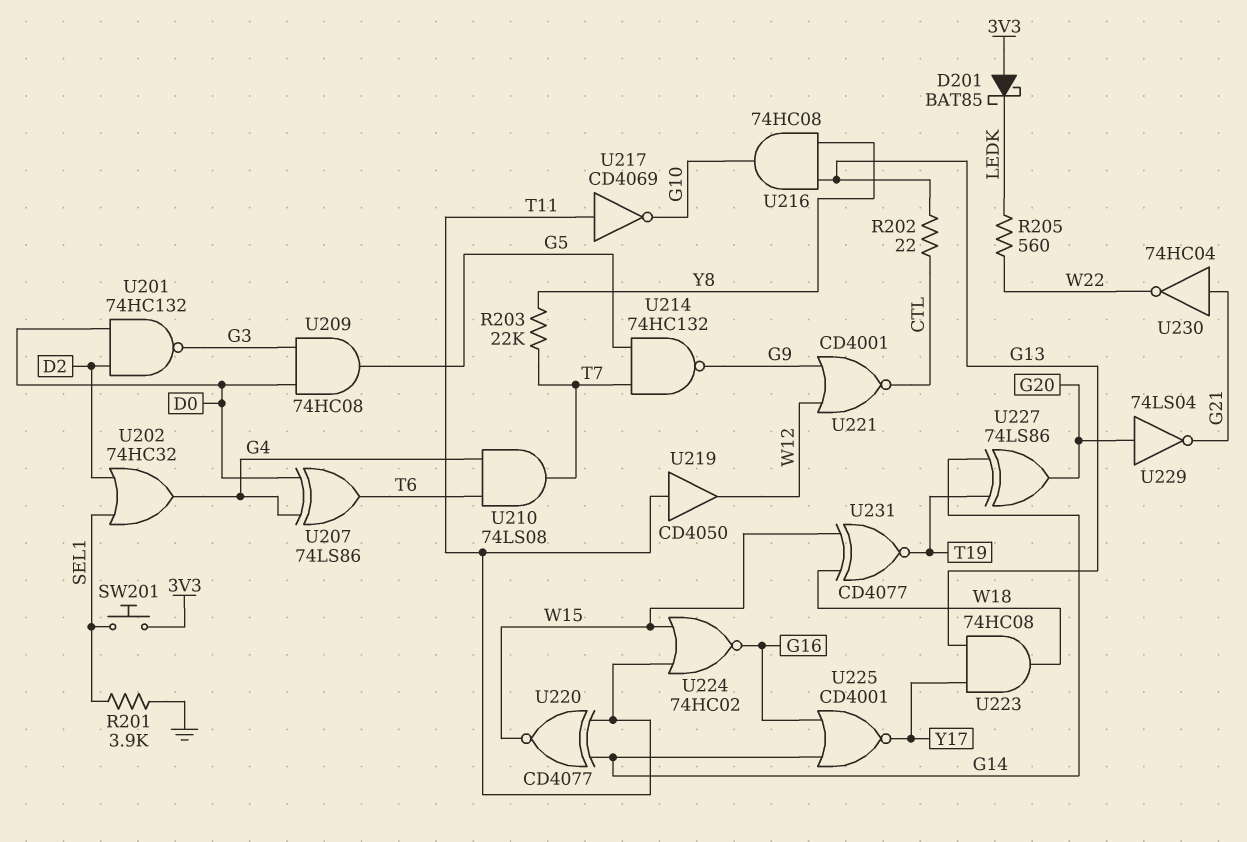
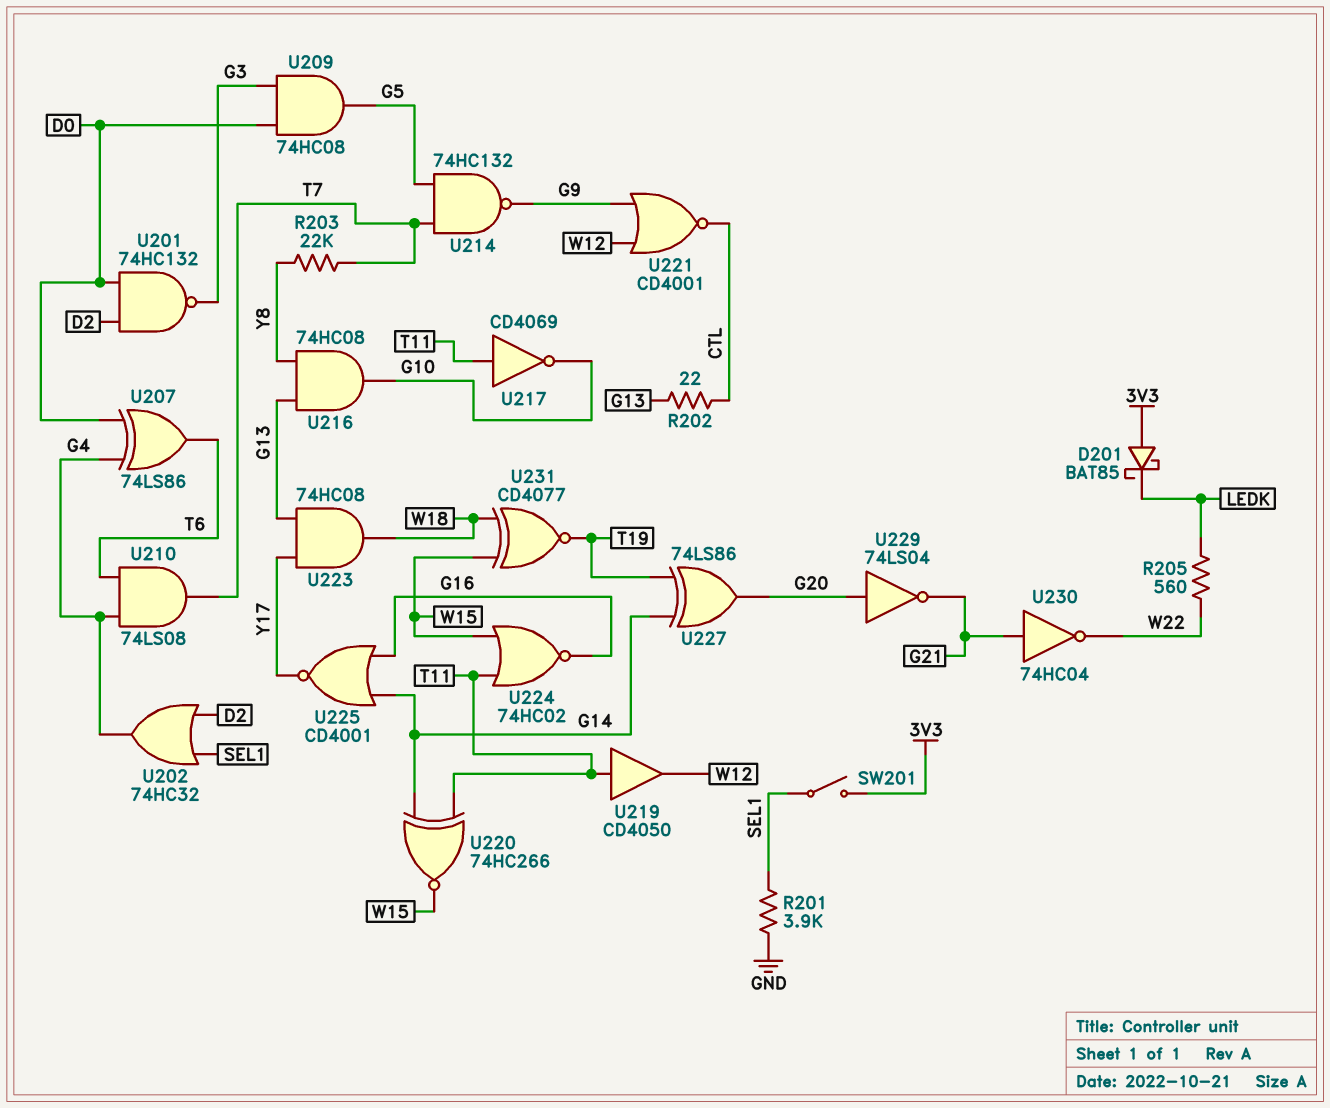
SW201: button (3V3, SEL1) -> switch (3V3, SEL1)
U220: XNOR CD4077 (in G14, in T11, out W15) -> XNOR 74HC266 (in G14, in T11, out W15)

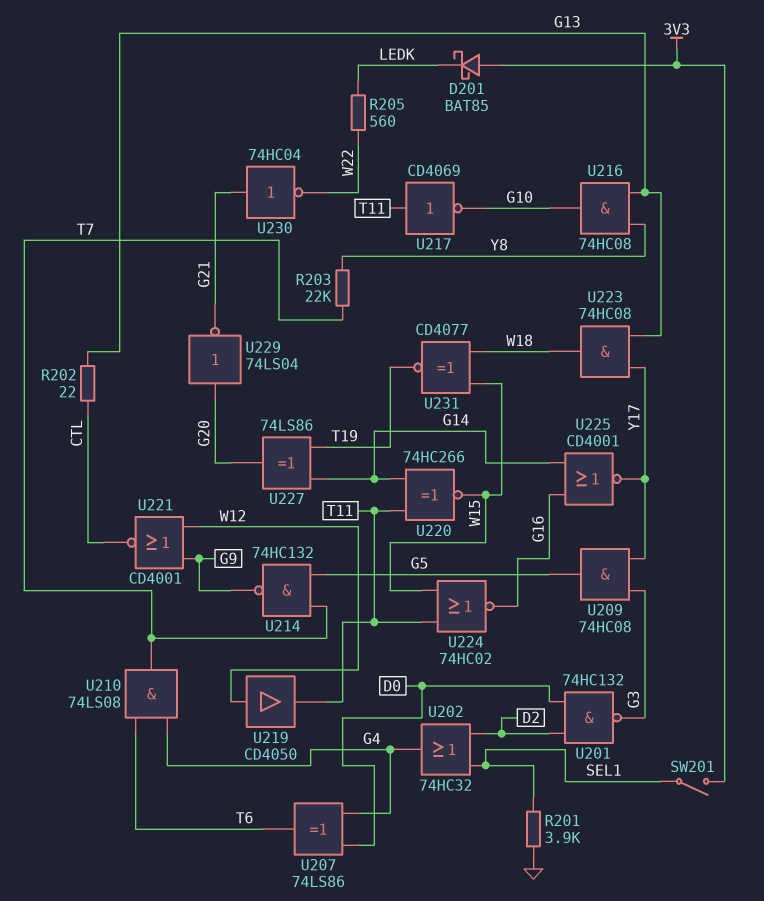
U209: AND 74HC08 (in D0, in G3, out G5) -> AND 74HC08 (in G3, in Y17, out G5)
U219: buffer CD4050 (in T11, out W12) -> buffer CD4050 (in W12, out T11)

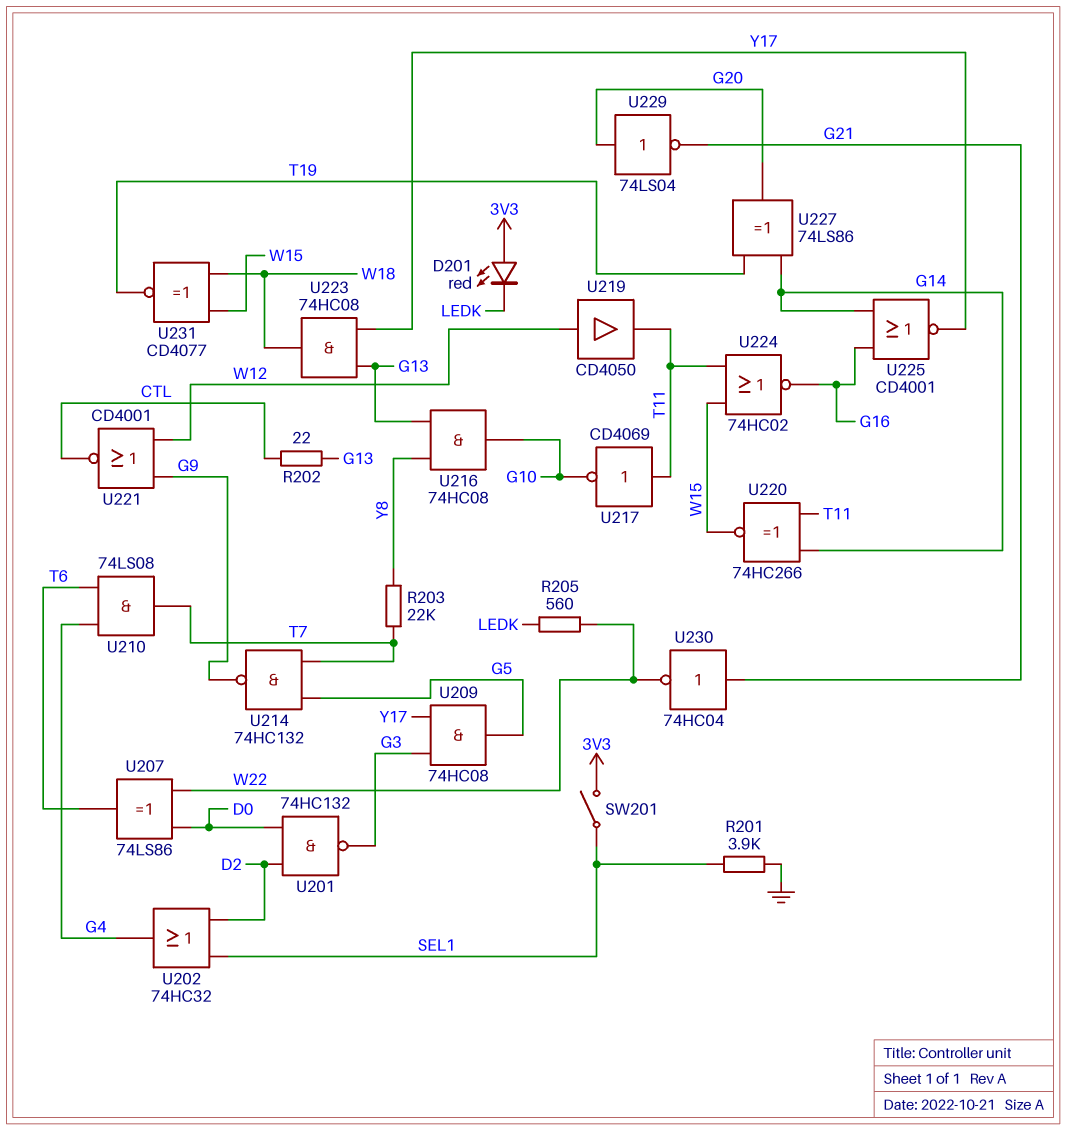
D201: schottky BAT85 (A 3V3, K LEDK) -> LED red (A 3V3, K LEDK)
U207: XOR 74LS86 (in D0, in G4, out T6) -> XOR 74LS86 (in D0, in W22, out T6)

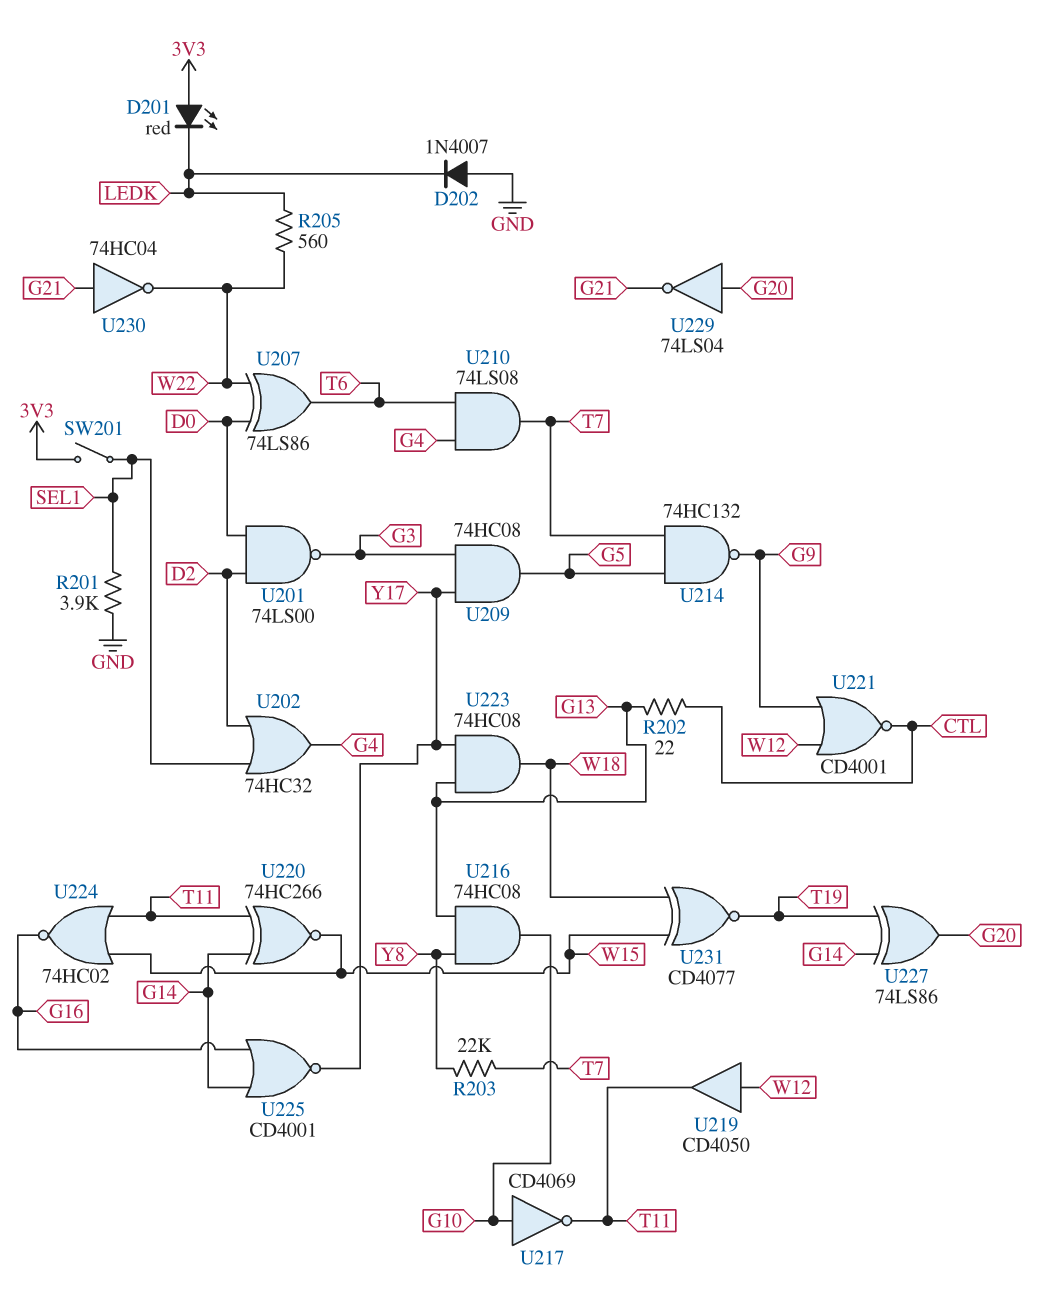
D202: none -> diode 1N4007 (A GND, K LEDK)
U201: NAND 74HC132 (in D0, in D2, out G3) -> NAND 74LS00 (in D0, in D2, out G3)
U217: NOT CD4069 (in T11, out G10) -> NOT CD4069 (in G10, out T11)

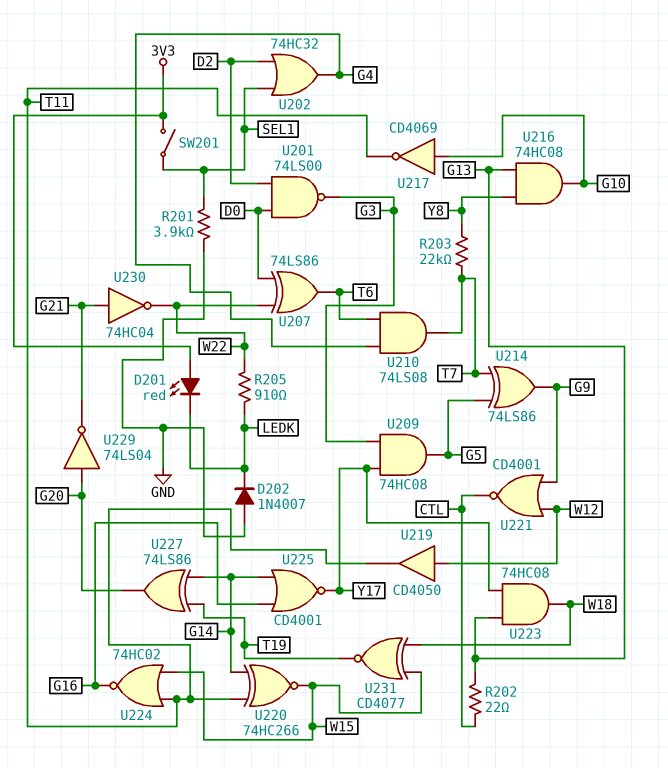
R205: 560 (LEDK, W22) -> 910 (LEDK, W22)
U214: NAND 74HC132 (in G5, in T7, out G9) -> XOR 74LS86 (in G5, in T7, out G9)

